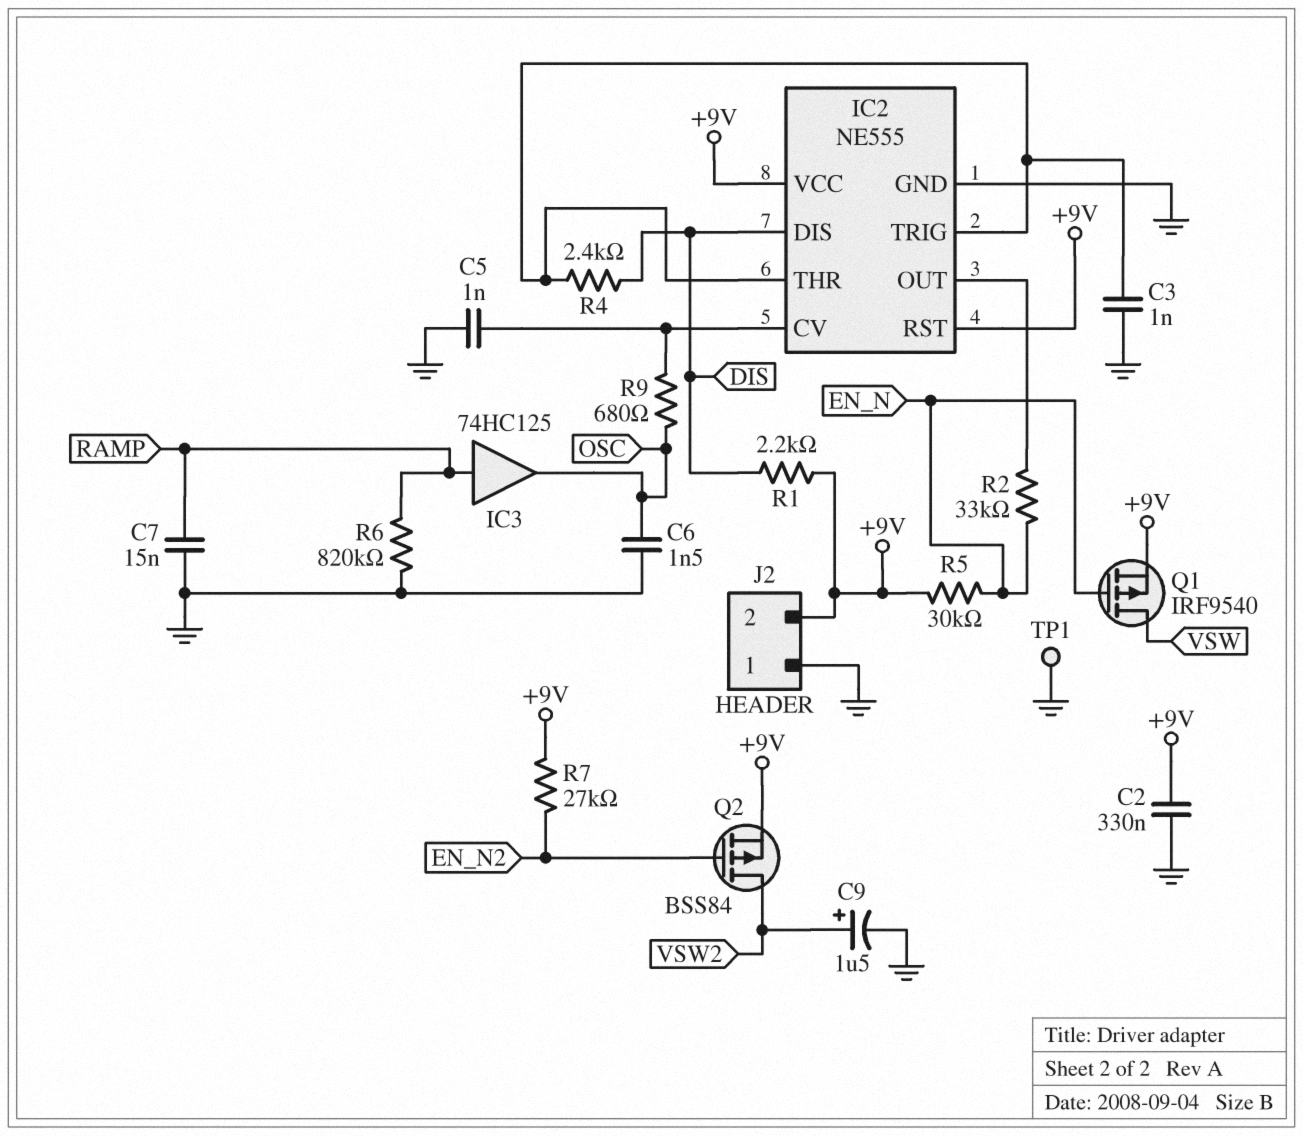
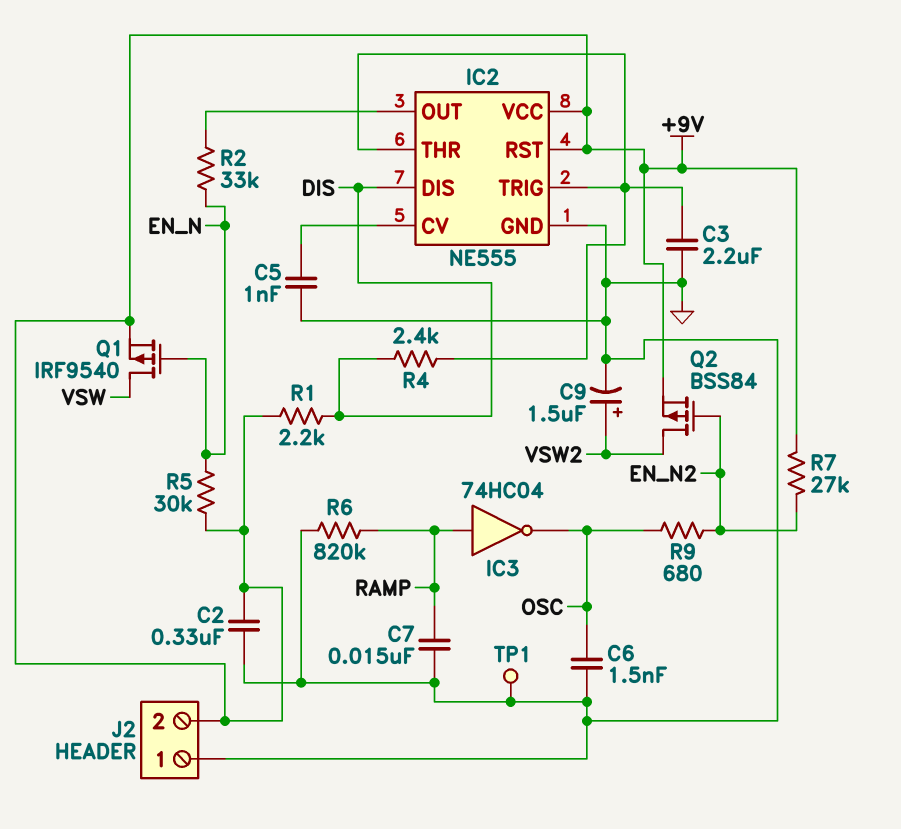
C3: 1nF (GND, IC2/THR) -> 2.2uF (GND, IC2/THR)
IC3: buffer 74HC125 (in RAMP, out OSC) -> NOT 74HC04 (in RAMP, out OSC)
R9: 680 (IC2/CV, OSC) -> 680 (EN_N2, OSC)

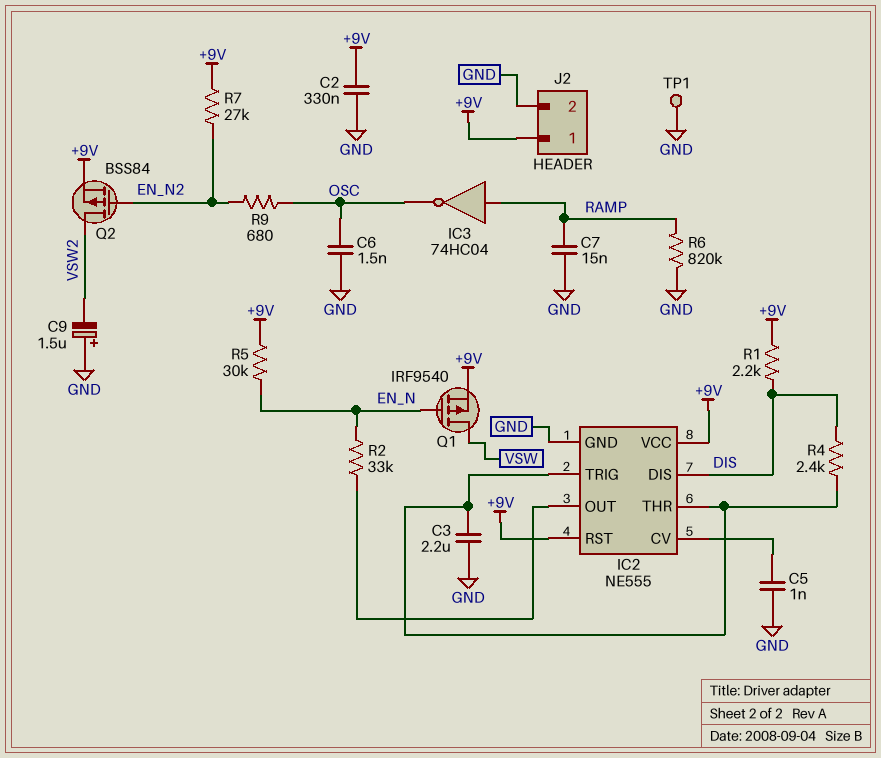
C9: 1.5uF (plus VSW2, minus GND) -> 1.5uF (plus GND, minus VSW2)
J2 pin 1: GND -> +9V
J2 pin 2: +9V -> GND

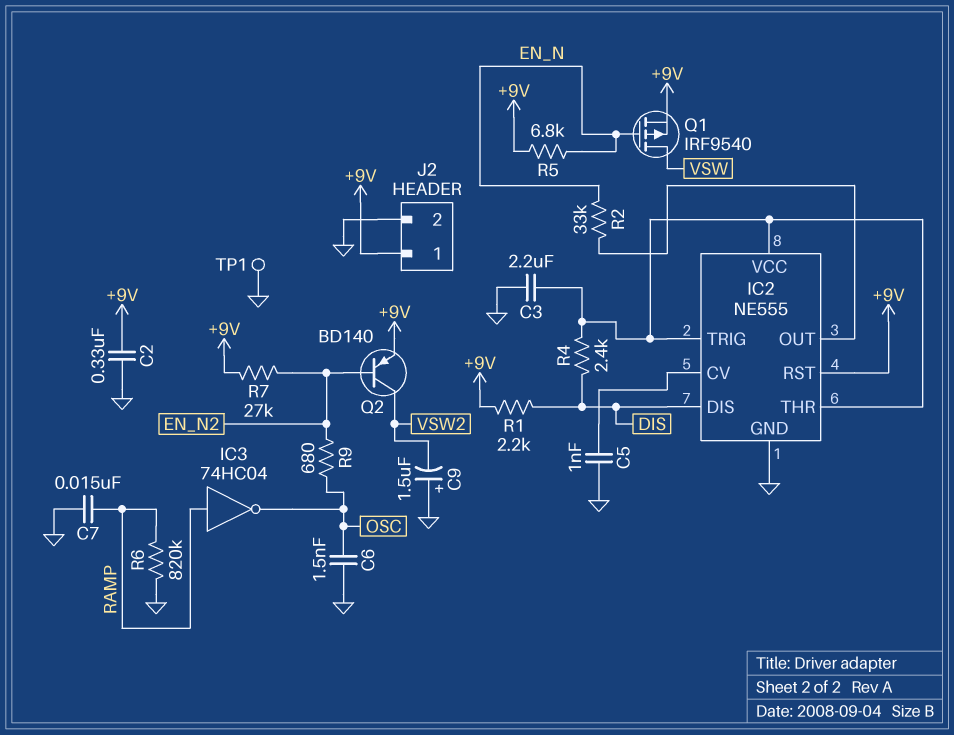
IC2 pin VCC: +9V -> IC2/THR
Q2: PMOS BSS84 (G EN_N2, D VSW2, S +9V) -> PNP BD140 (B EN_N2, C VSW2, E +9V)
R5: 30k (+9V, EN_N) -> 6.8k (+9V, EN_N)

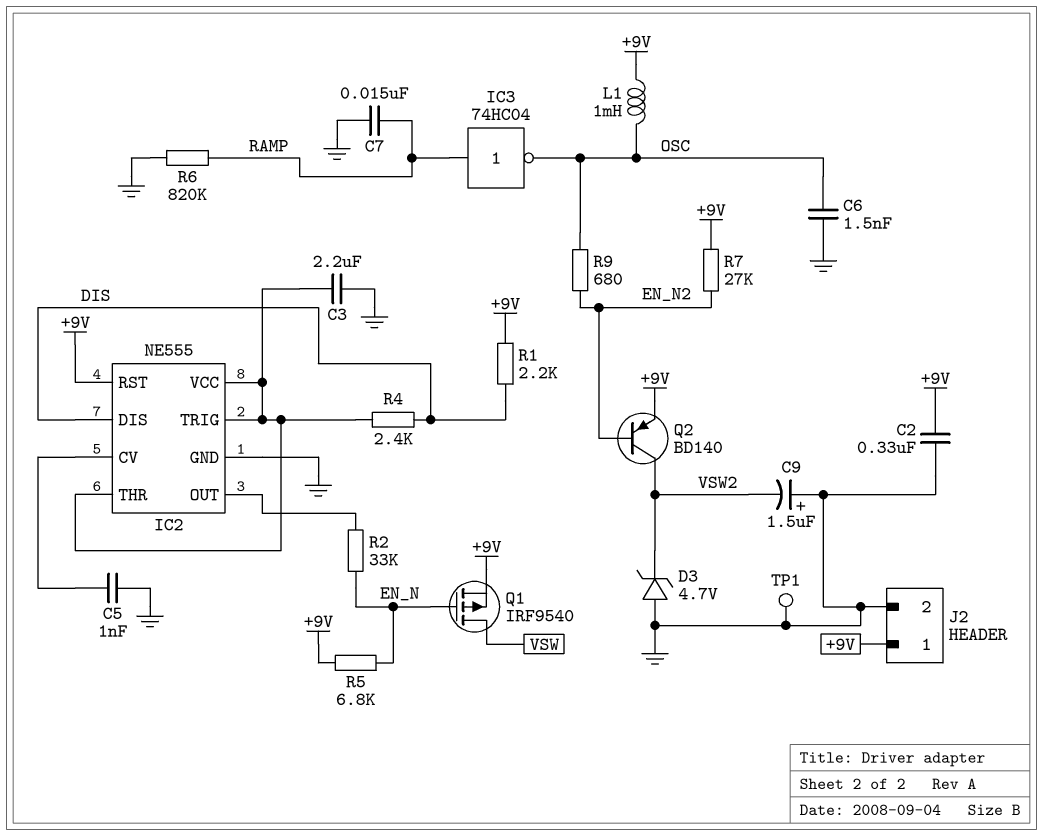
D3: none -> zener 4.7V (A GND, K VSW2)
L1: none -> 1mH (+9V, OSC)

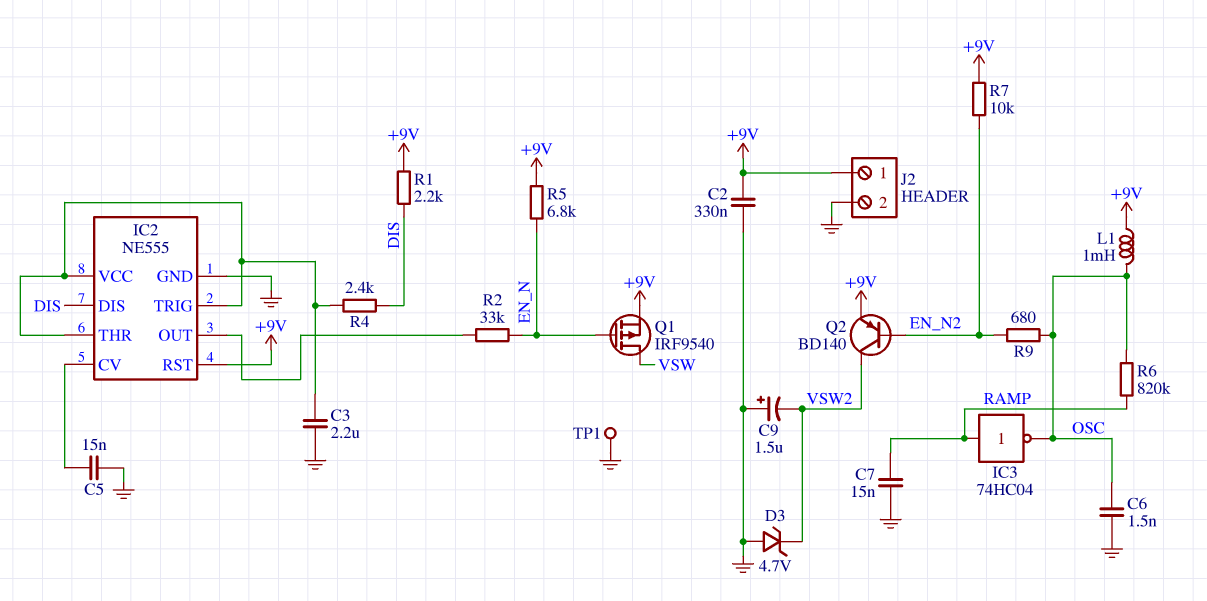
C5: 1nF (GND, IC2/CV) -> 15nF (GND, IC2/CV)
R6: 820k (GND, RAMP) -> 820k (OSC, RAMP)
R7: 27k (+9V, EN_N2) -> 10k (+9V, EN_N2)

